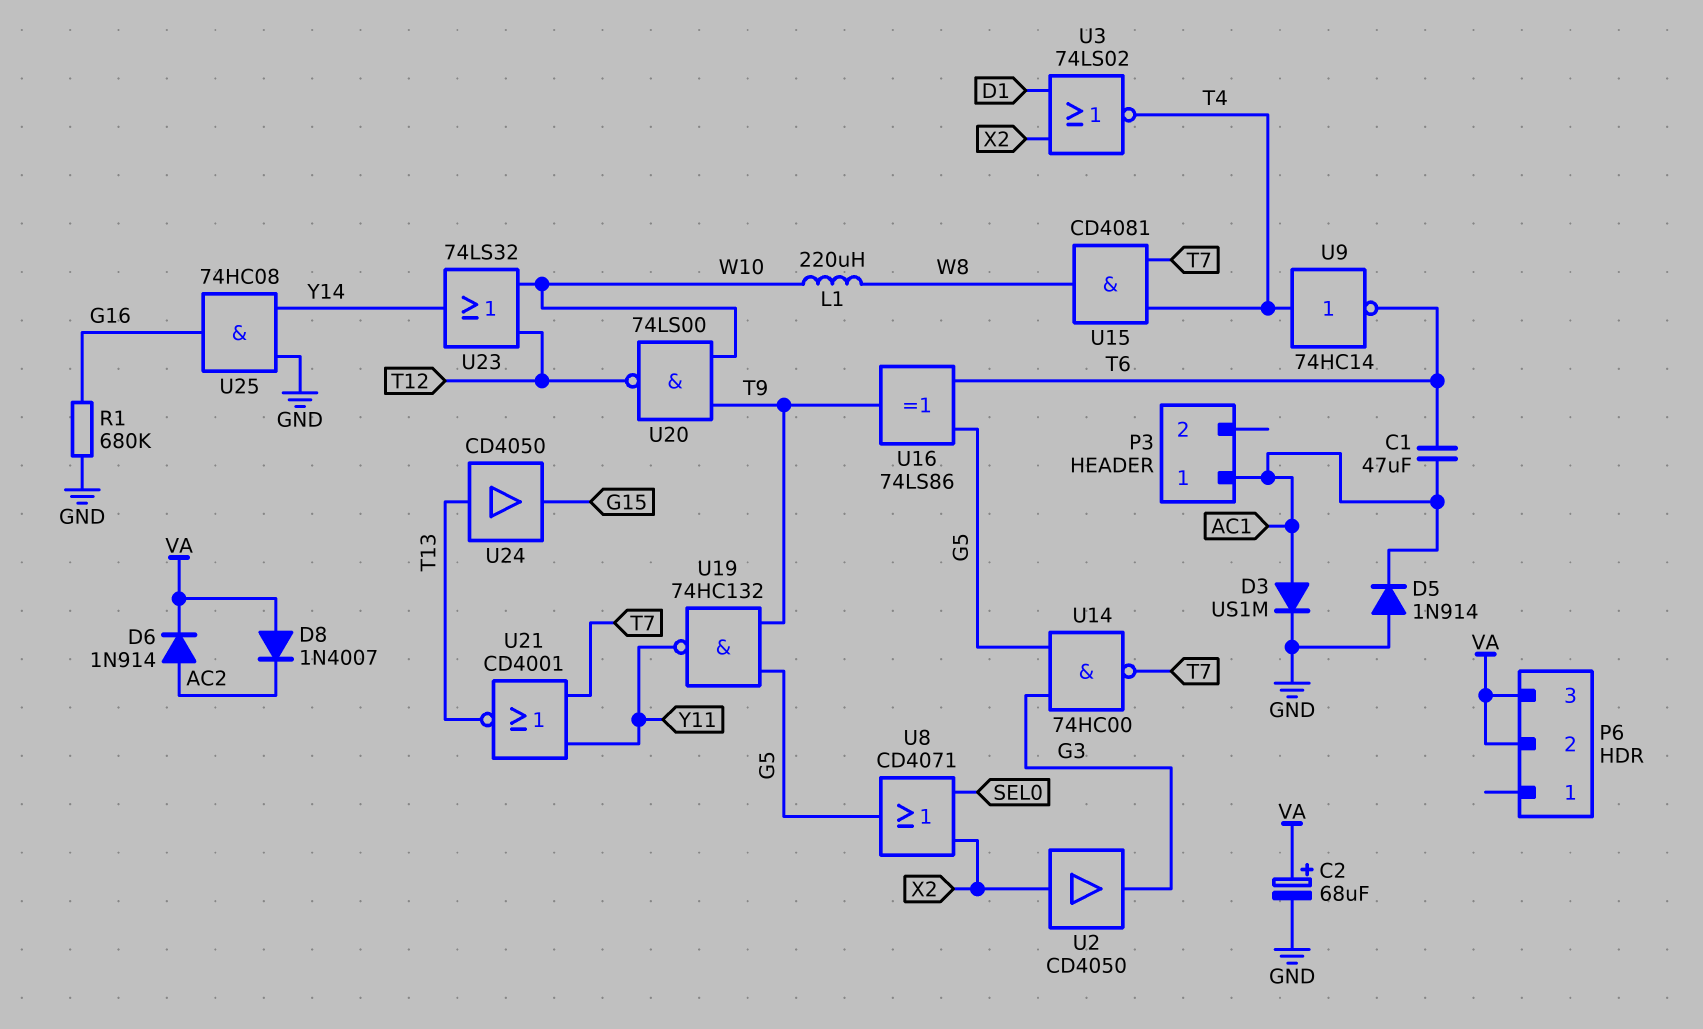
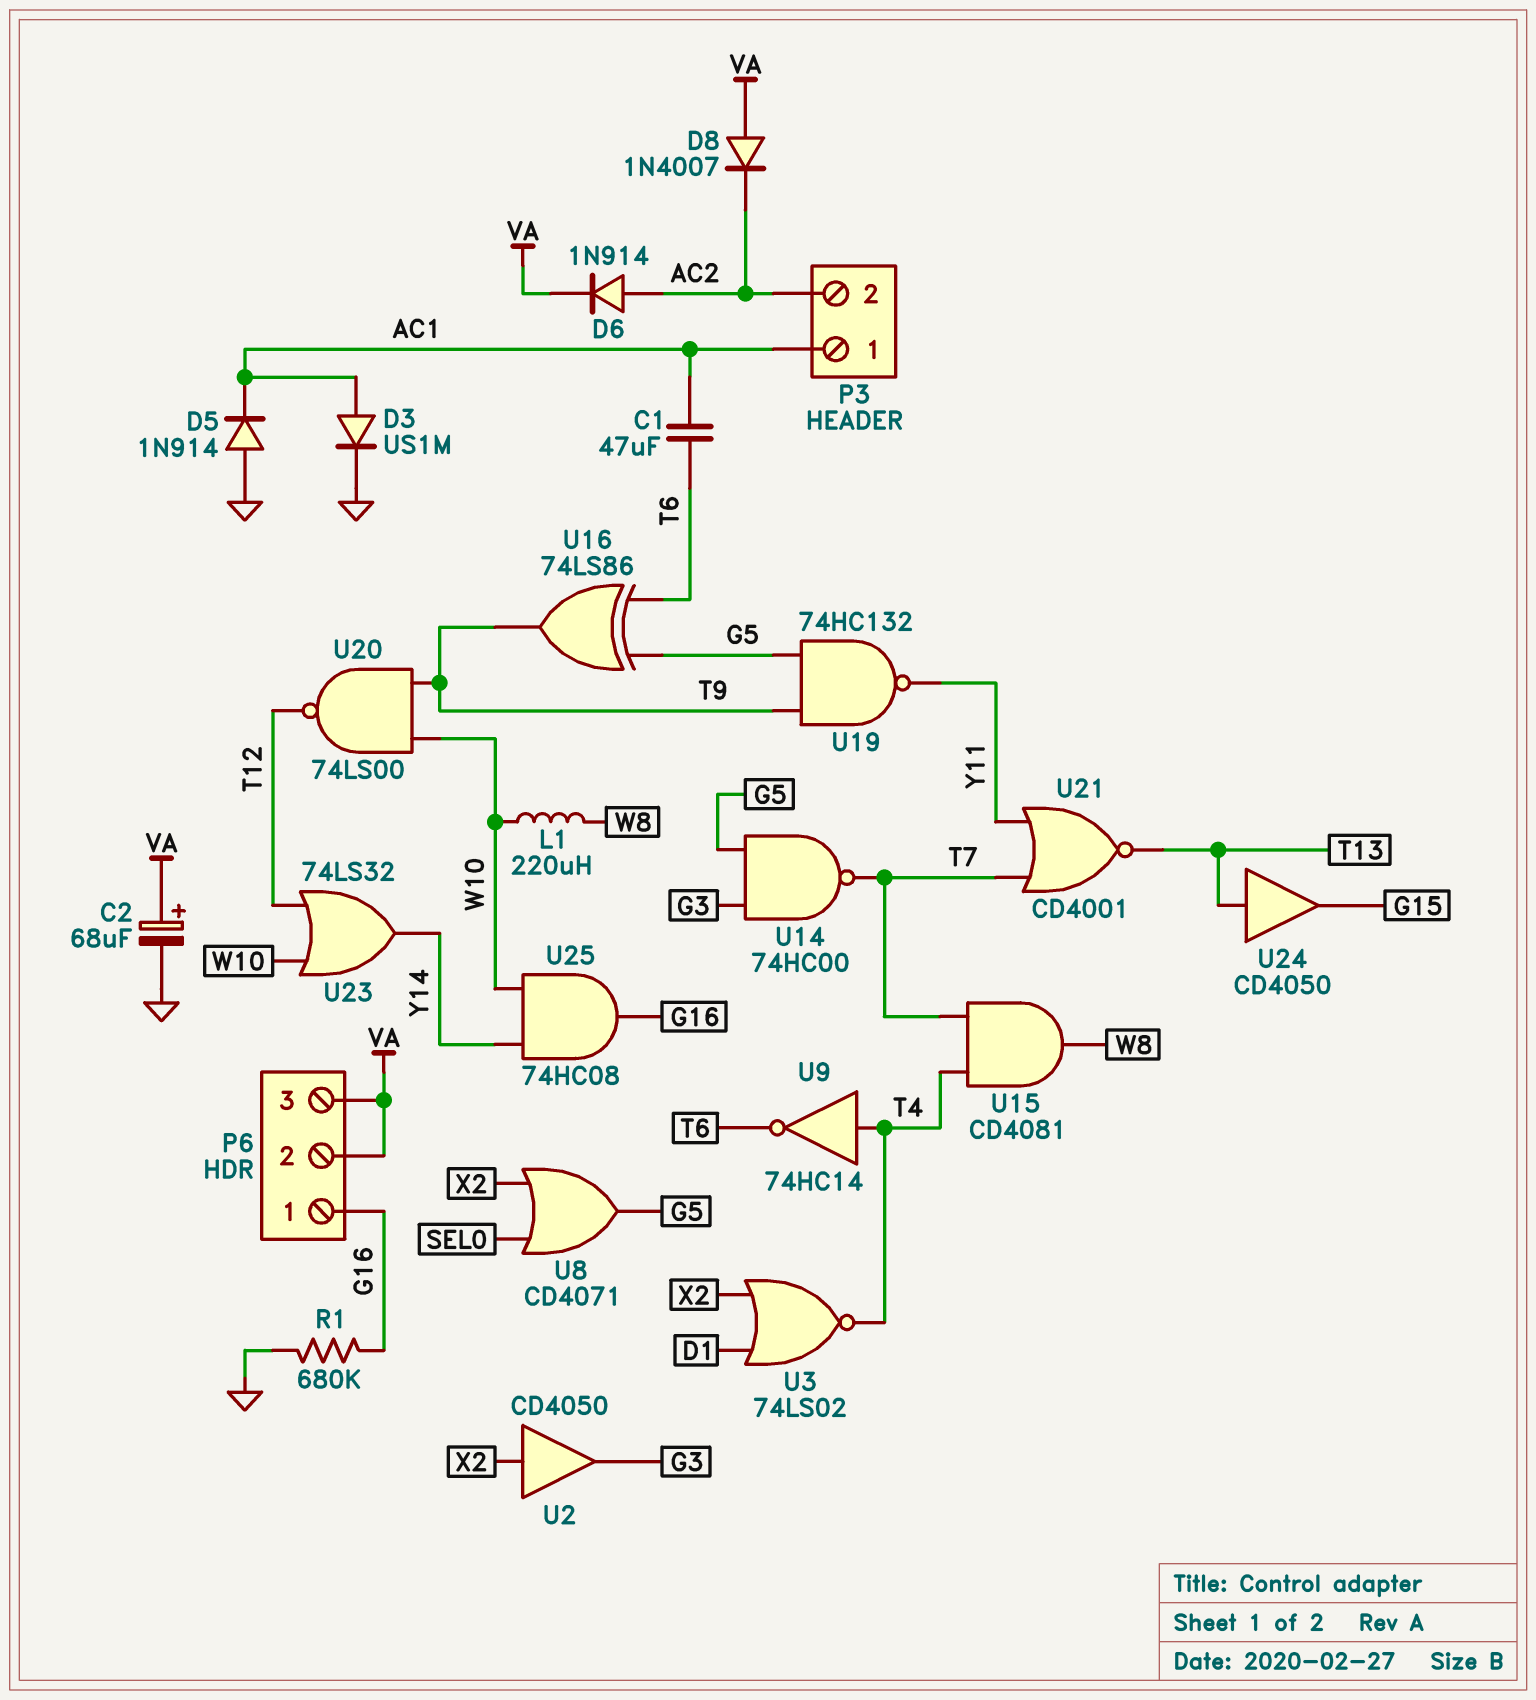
P3 pin 2: none -> AC2
P6 pin 1: none -> G16
U25: AND 74HC08 (in GND, in Y14, out G16) -> AND 74HC08 (in W10, in Y14, out G16)

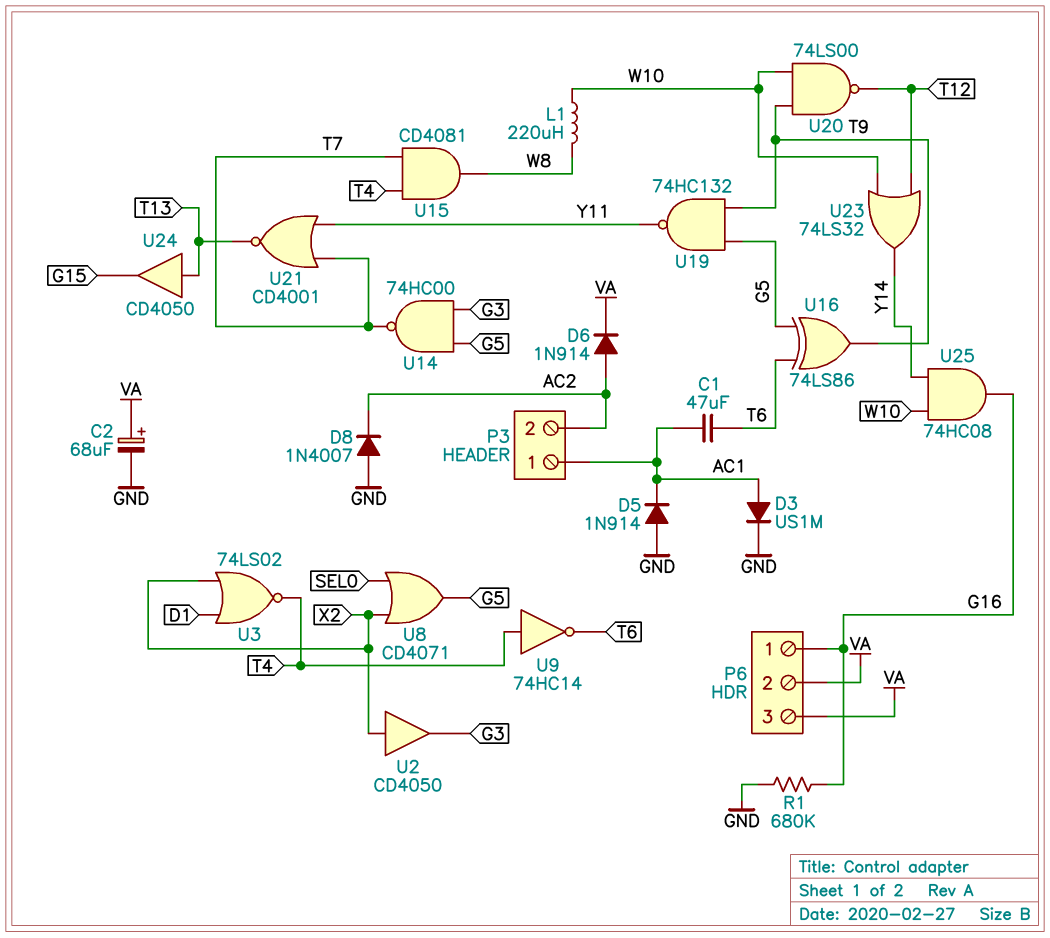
D8: diode 1N4007 (A VA, K AC2) -> diode 1N4007 (A GND, K AC2)

